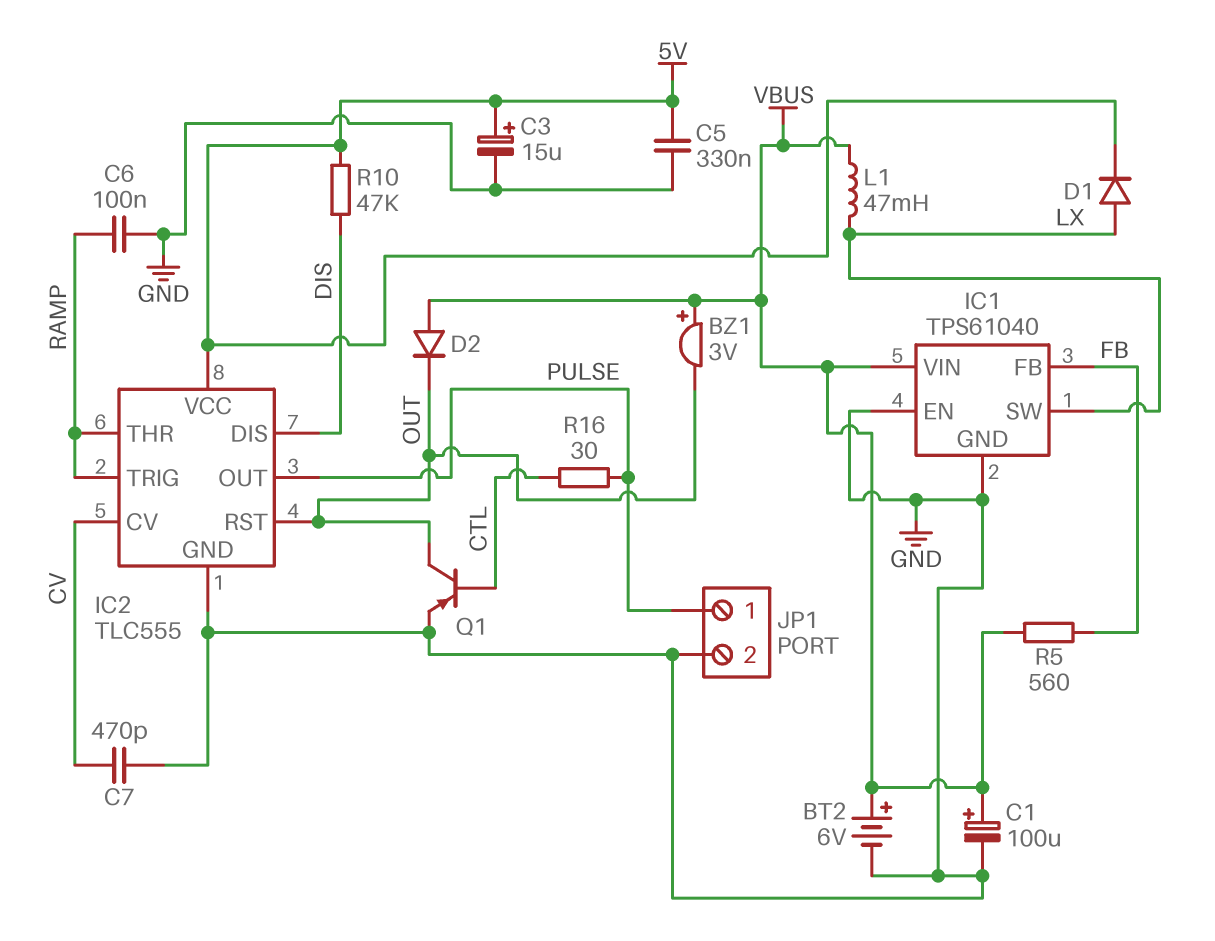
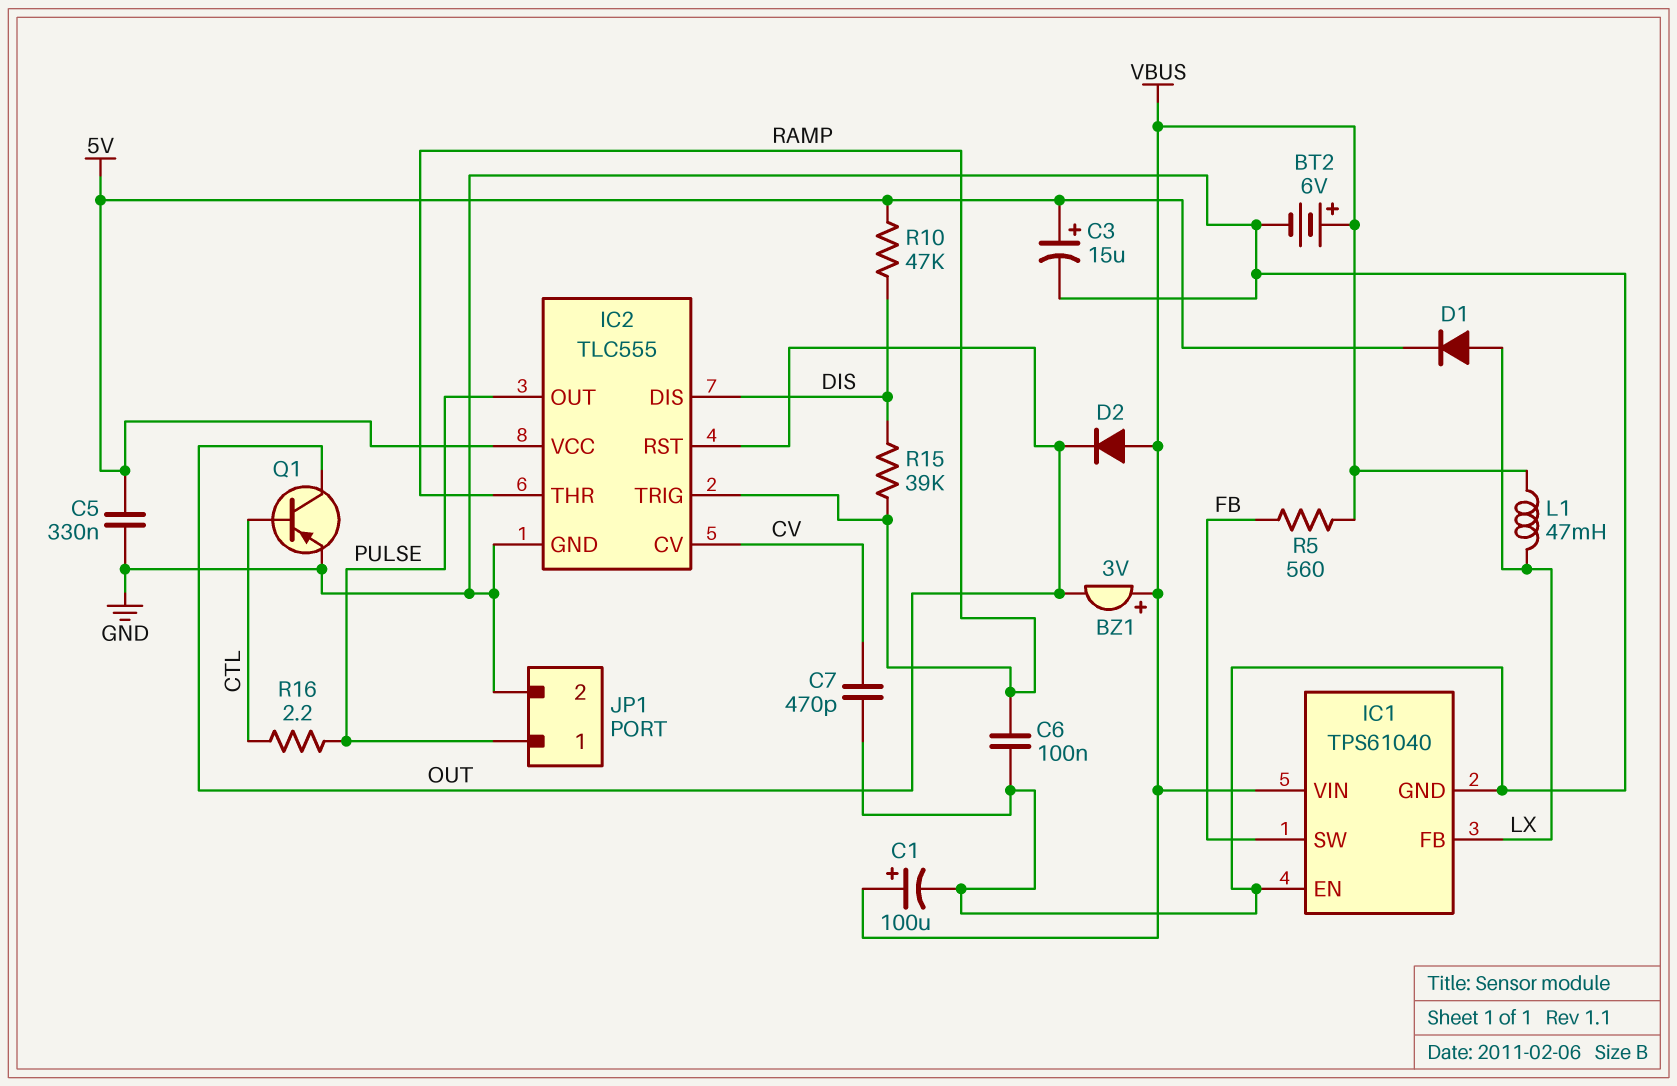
IC1 pin FB: FB -> LX
IC1 pin SW: LX -> FB
R15: none -> 39k (DIS, RAMP)
R16: 30 (CTL, PULSE) -> 2.2 (CTL, PULSE)

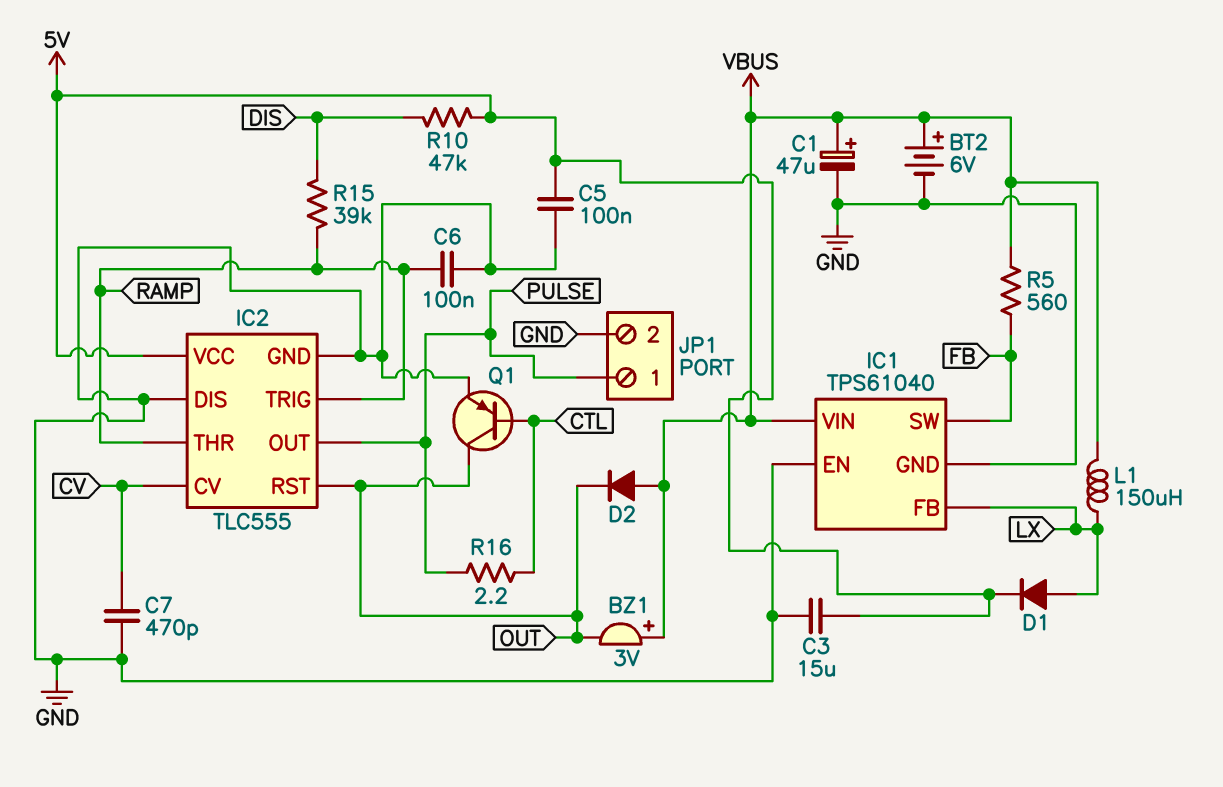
C1: 100uF (plus VBUS, minus GND) -> 47uF (plus VBUS, minus GND)
C3: 15uF (plus 5V, minus GND) -> 15uF (5V, GND)
C5: 330nF (5V, GND) -> 100nF (5V, GND)
IC2 pin DIS: DIS -> GND
L1: 47mH (LX, VBUS) -> 150uH (LX, VBUS)

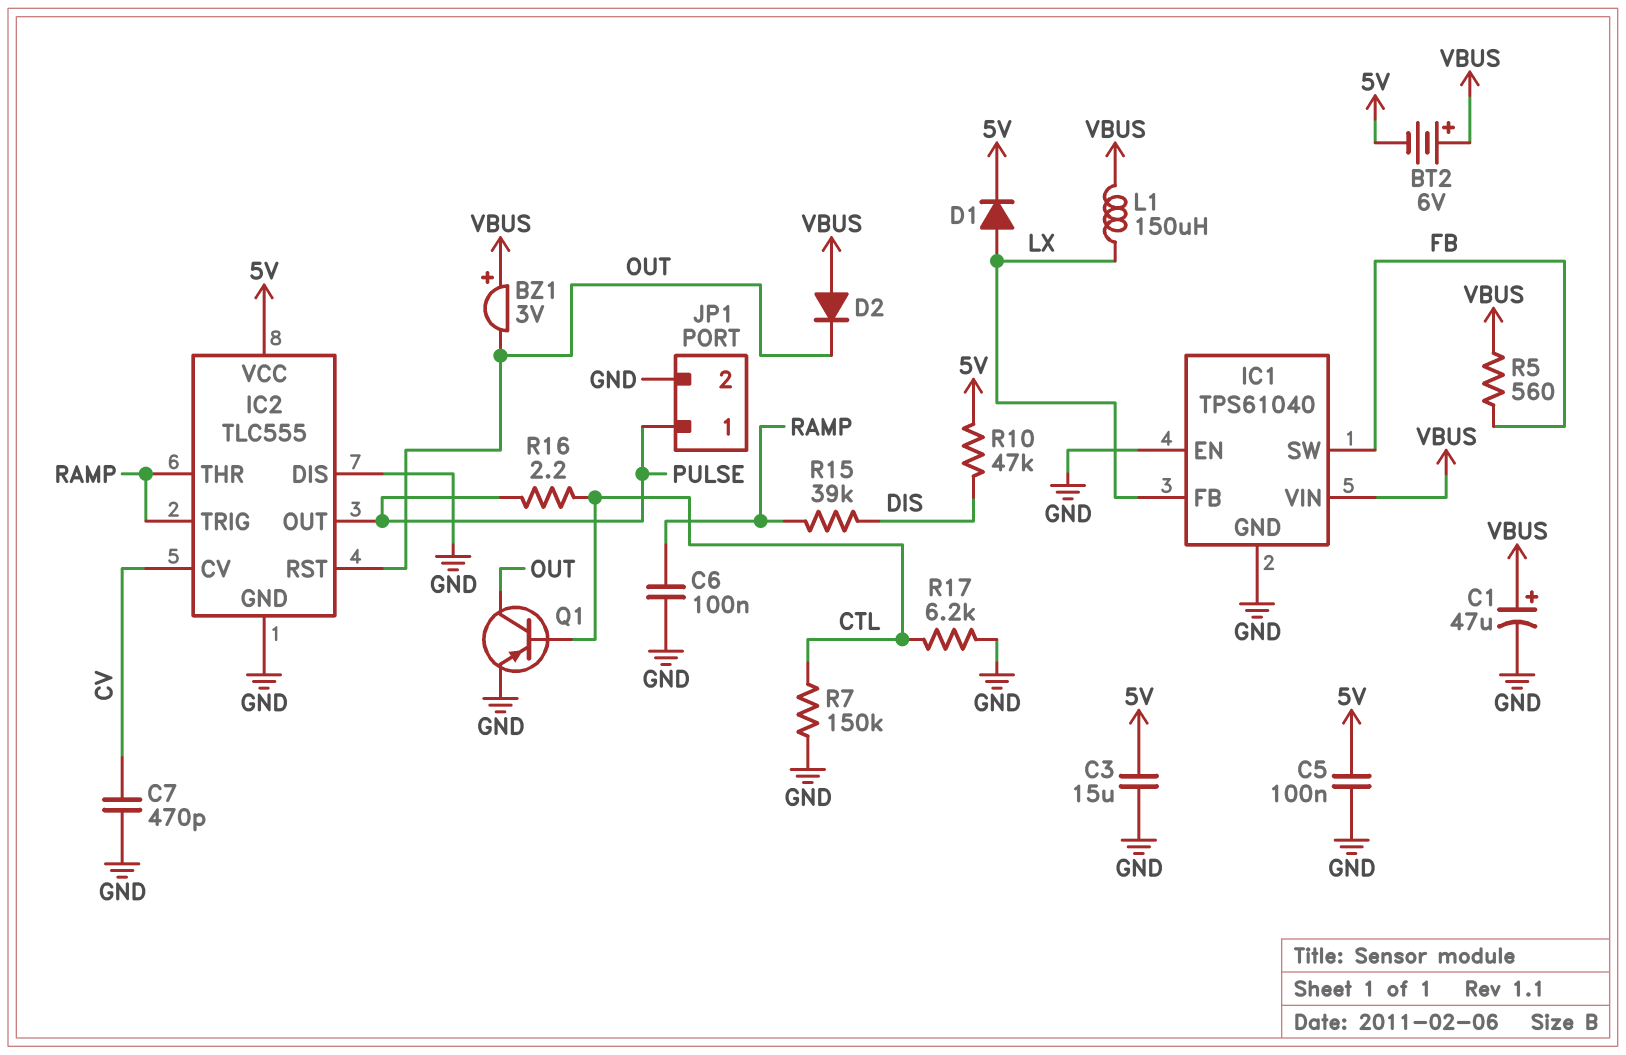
BT2: 6V (plus VBUS, minus GND) -> 6V (plus VBUS, minus 5V)
R7: none -> 150k (CTL, GND)
R17: none -> 6.2k (CTL, GND)

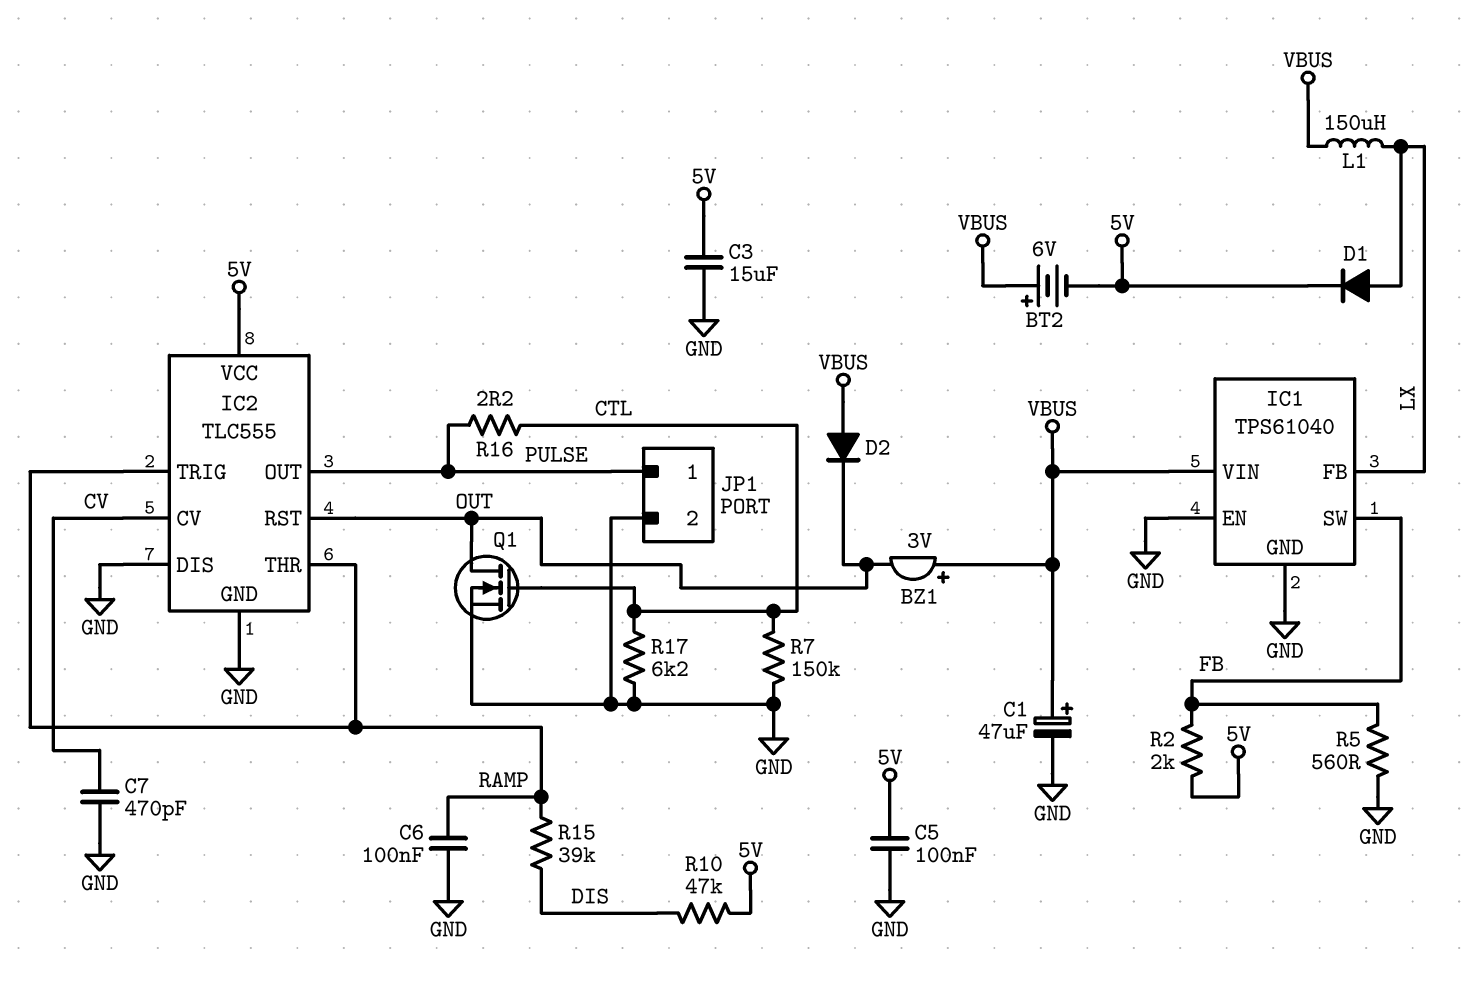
Q1: PNP (B CTL, C OUT, E GND) -> NMOS (G CTL, D OUT, S GND)
R2: none -> 2k (5V, FB)
R5: 560 (FB, VBUS) -> 560 (FB, GND)

